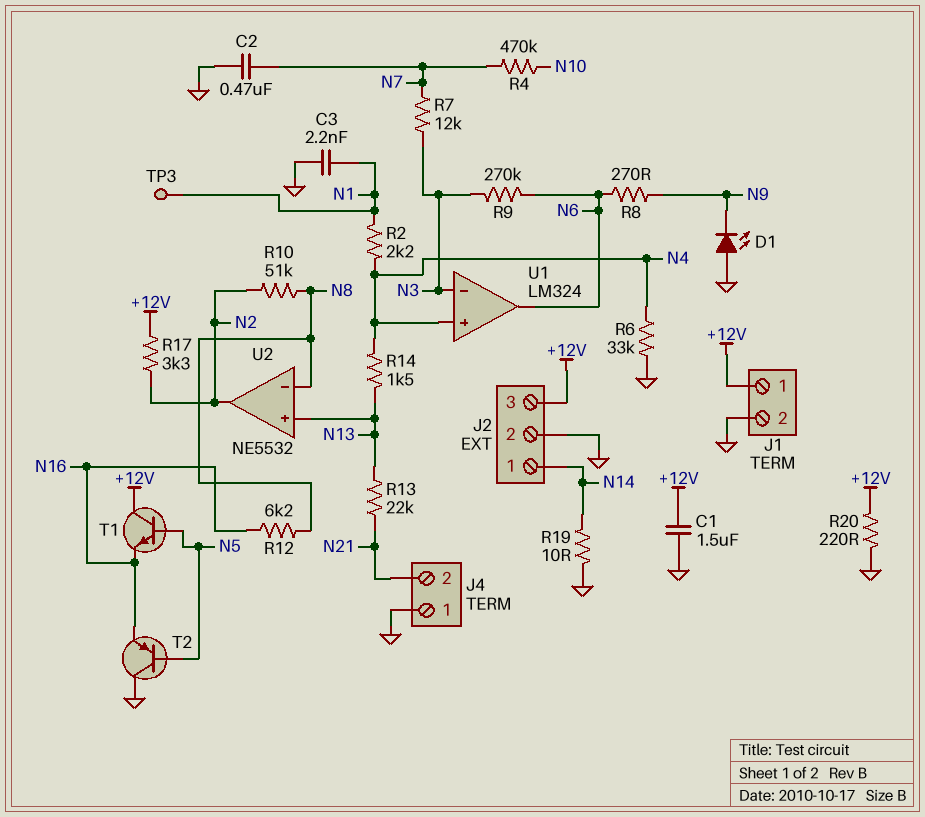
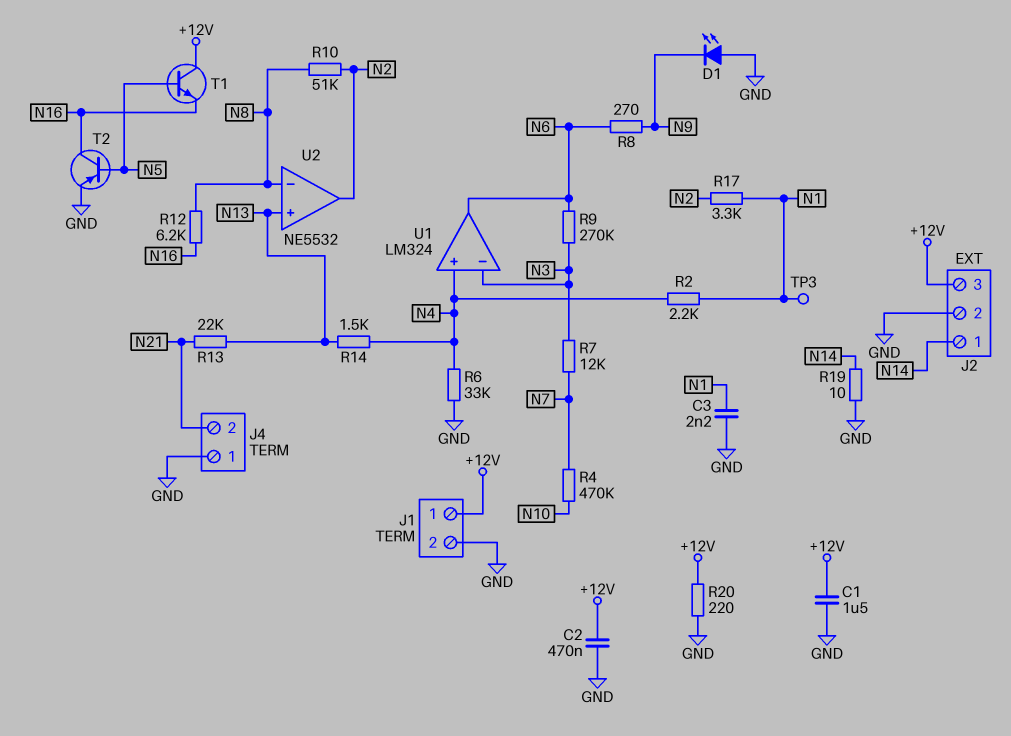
C2: 470nF (GND, N7) -> 470nF (+12V, GND)
R17: 3.3k (+12V, N2) -> 3.3k (N1, N2)
T2: PNP (B N5, C GND, E N16) -> PNP (B N5, C N16, E GND)

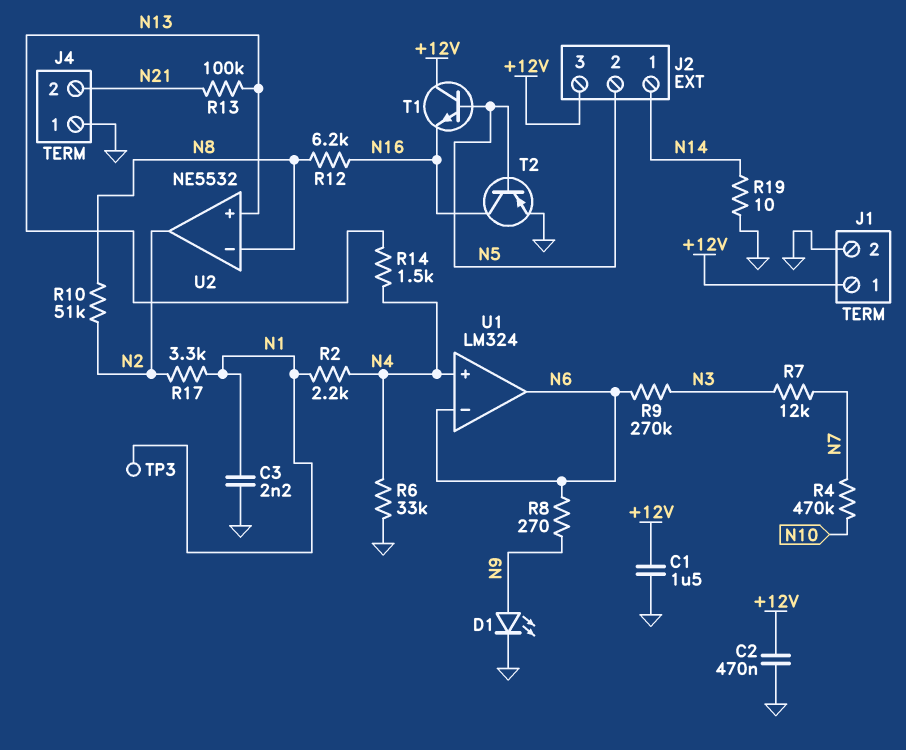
D1: LED (A GND, K N9) -> LED (A N9, K GND)
J2 pin 2: GND -> N5
R13: 22k (N13, N21) -> 100k (N13, N21)
R20: 220 (+12V, GND) -> none
U1 pin in-: N3 -> N6

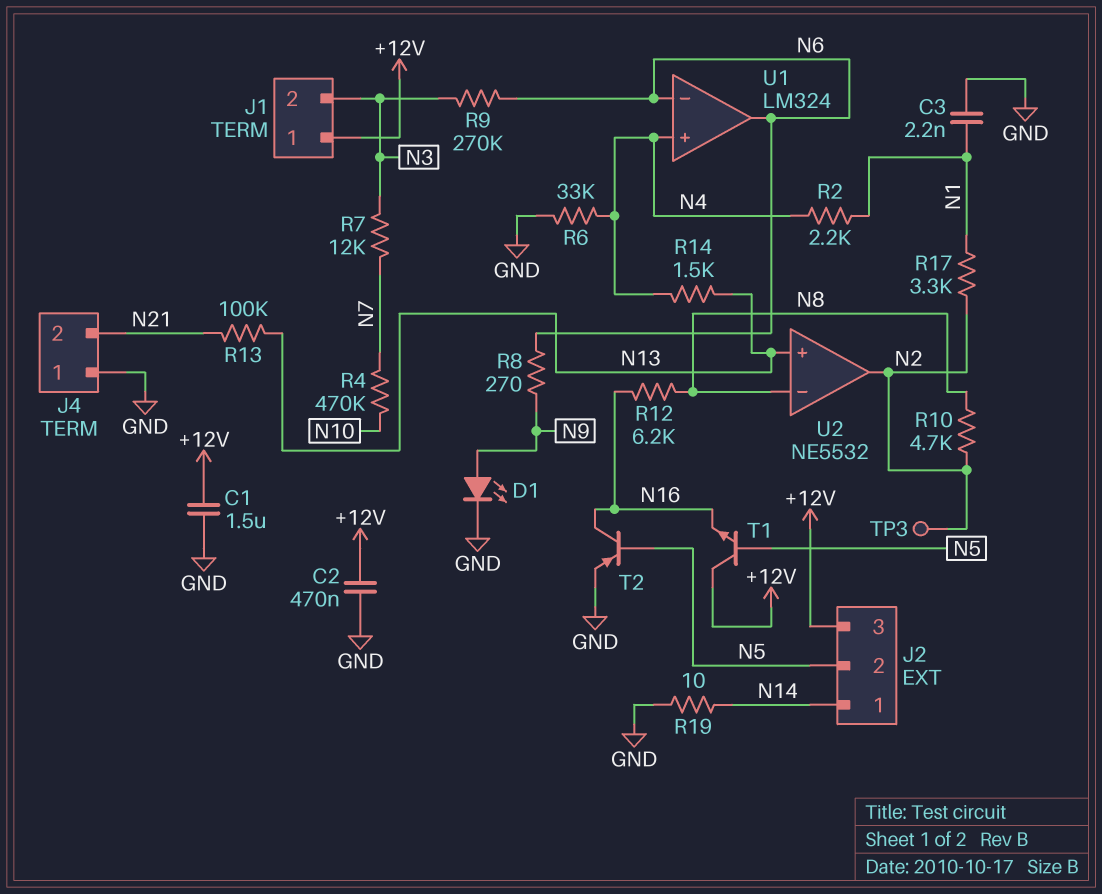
J1 pin 2: GND -> N3
R10: 51k (N2, N8) -> 4.7k (N2, N8)
TP3: test point (N1) -> test point (N2)

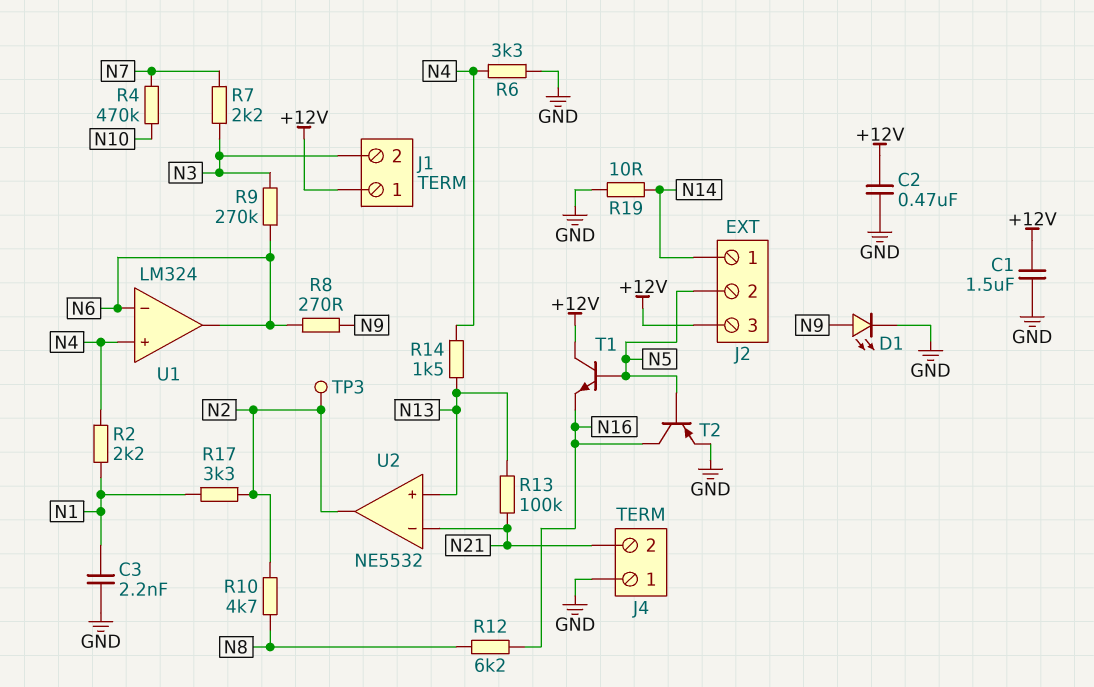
R6: 33k (GND, N4) -> 3.3k (GND, N4)
R7: 12k (N3, N7) -> 2.2k (N3, N7)
U2 pin in-: N8 -> N21

